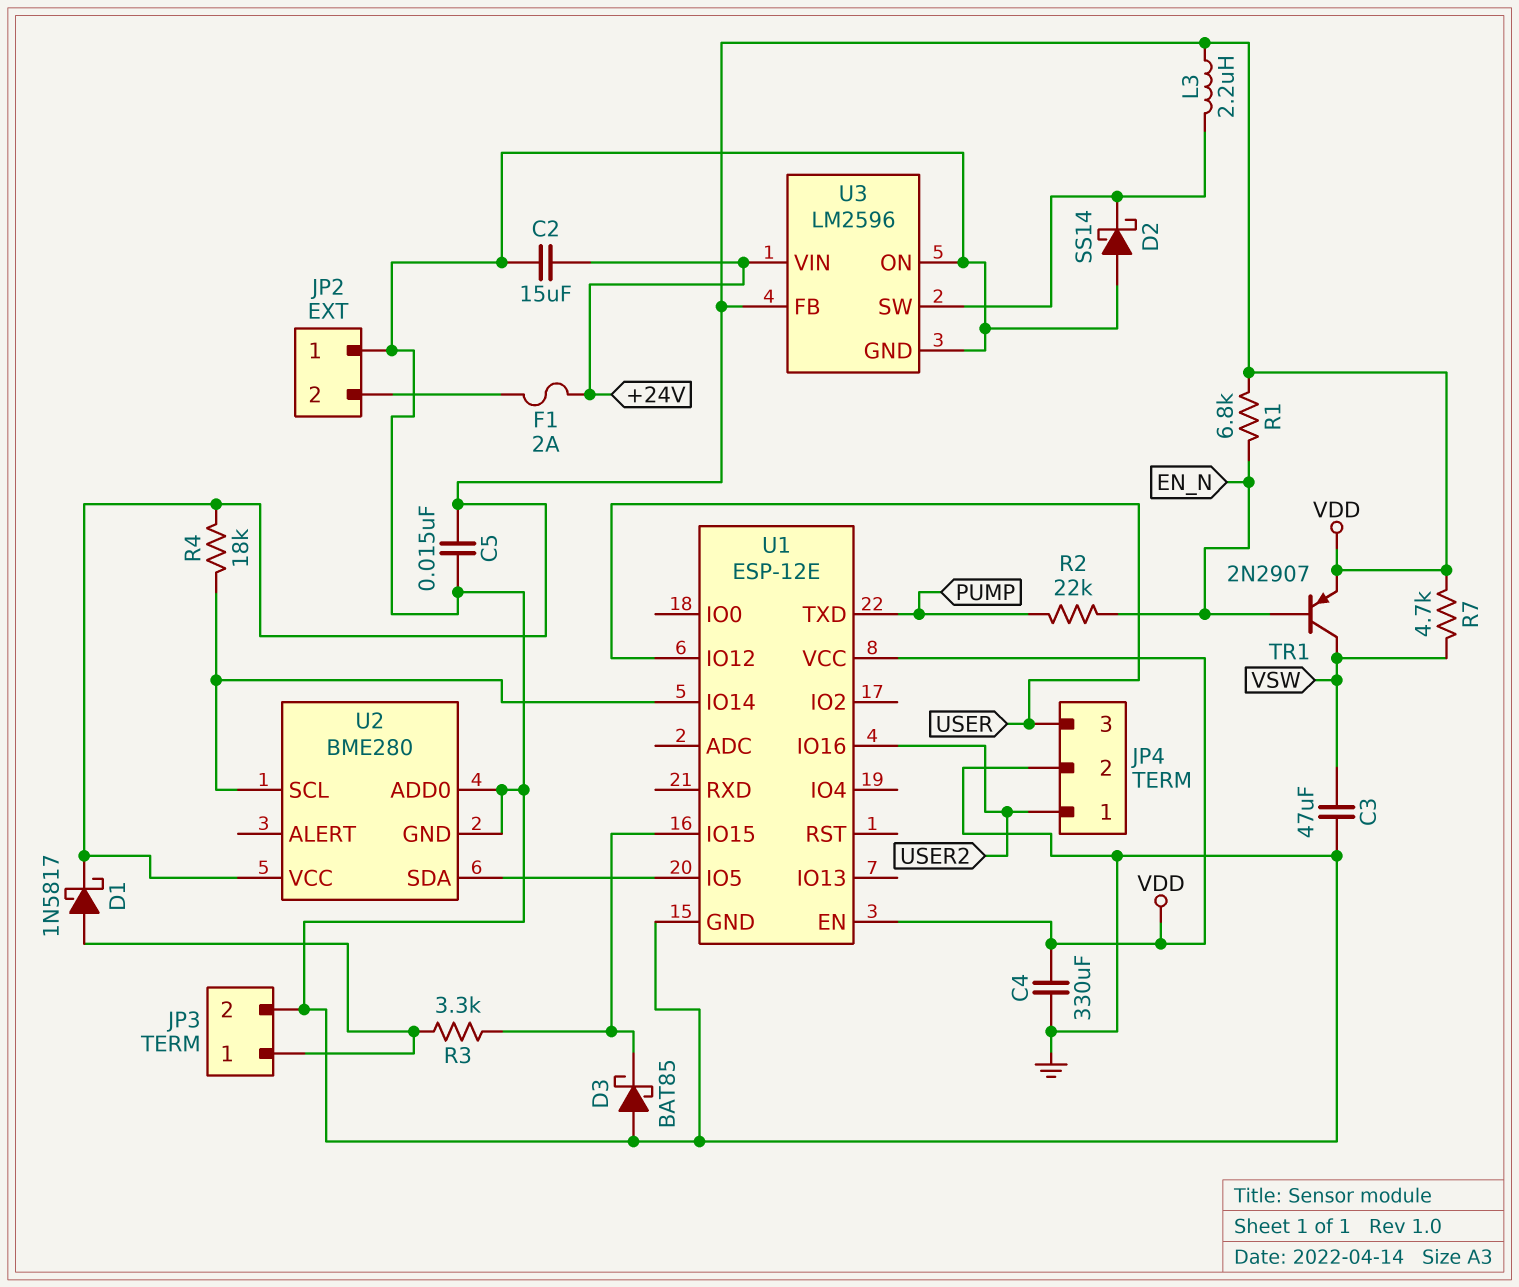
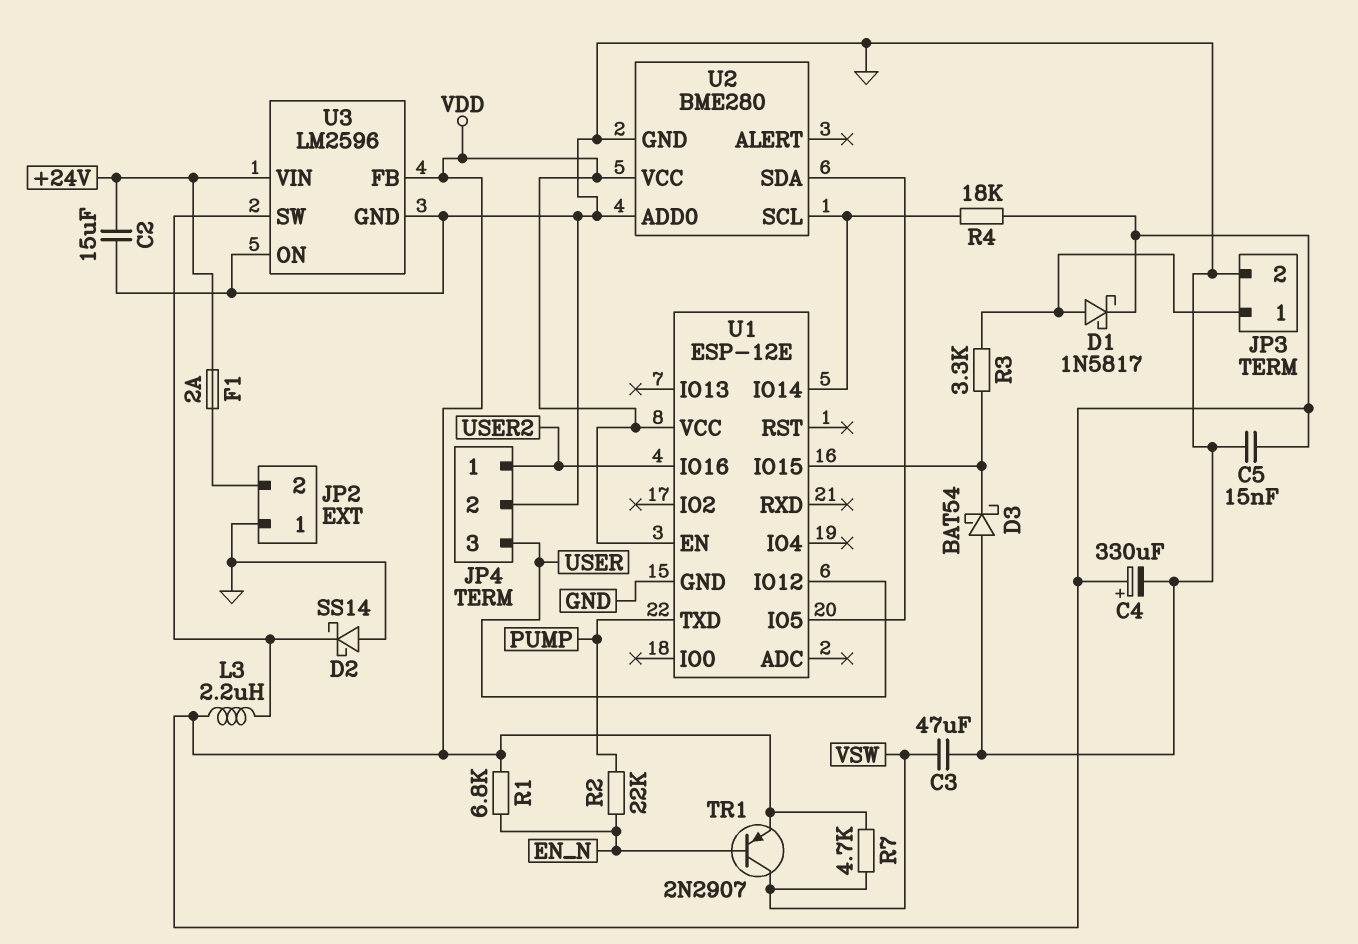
C4: 330uF (GND, VDD) -> 330uF (plus VDD, minus GND)
D3: schottky BAT85 (A GND, K U1/IO15) -> schottky BAT54 (A GND, K U1/IO15)

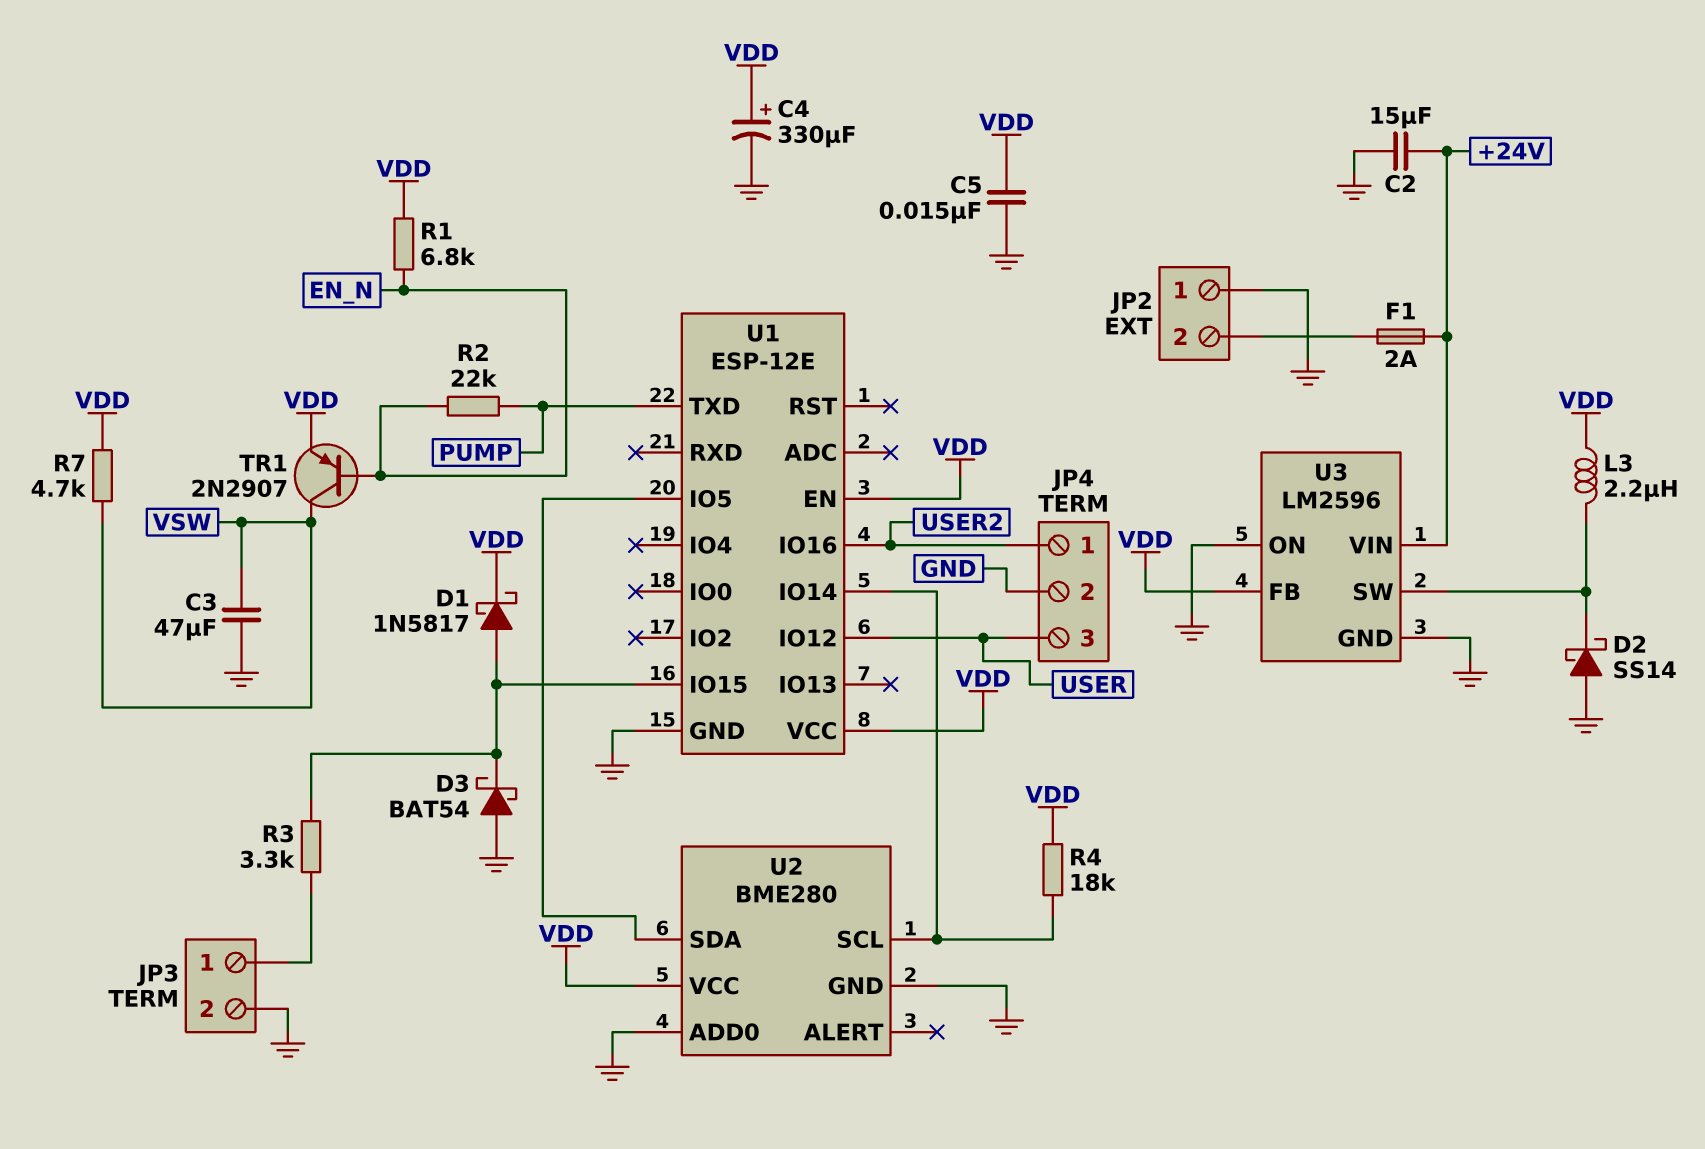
D1: schottky 1N5817 (A JP3/1, K VDD) -> schottky 1N5817 (A U1/IO15, K VDD)

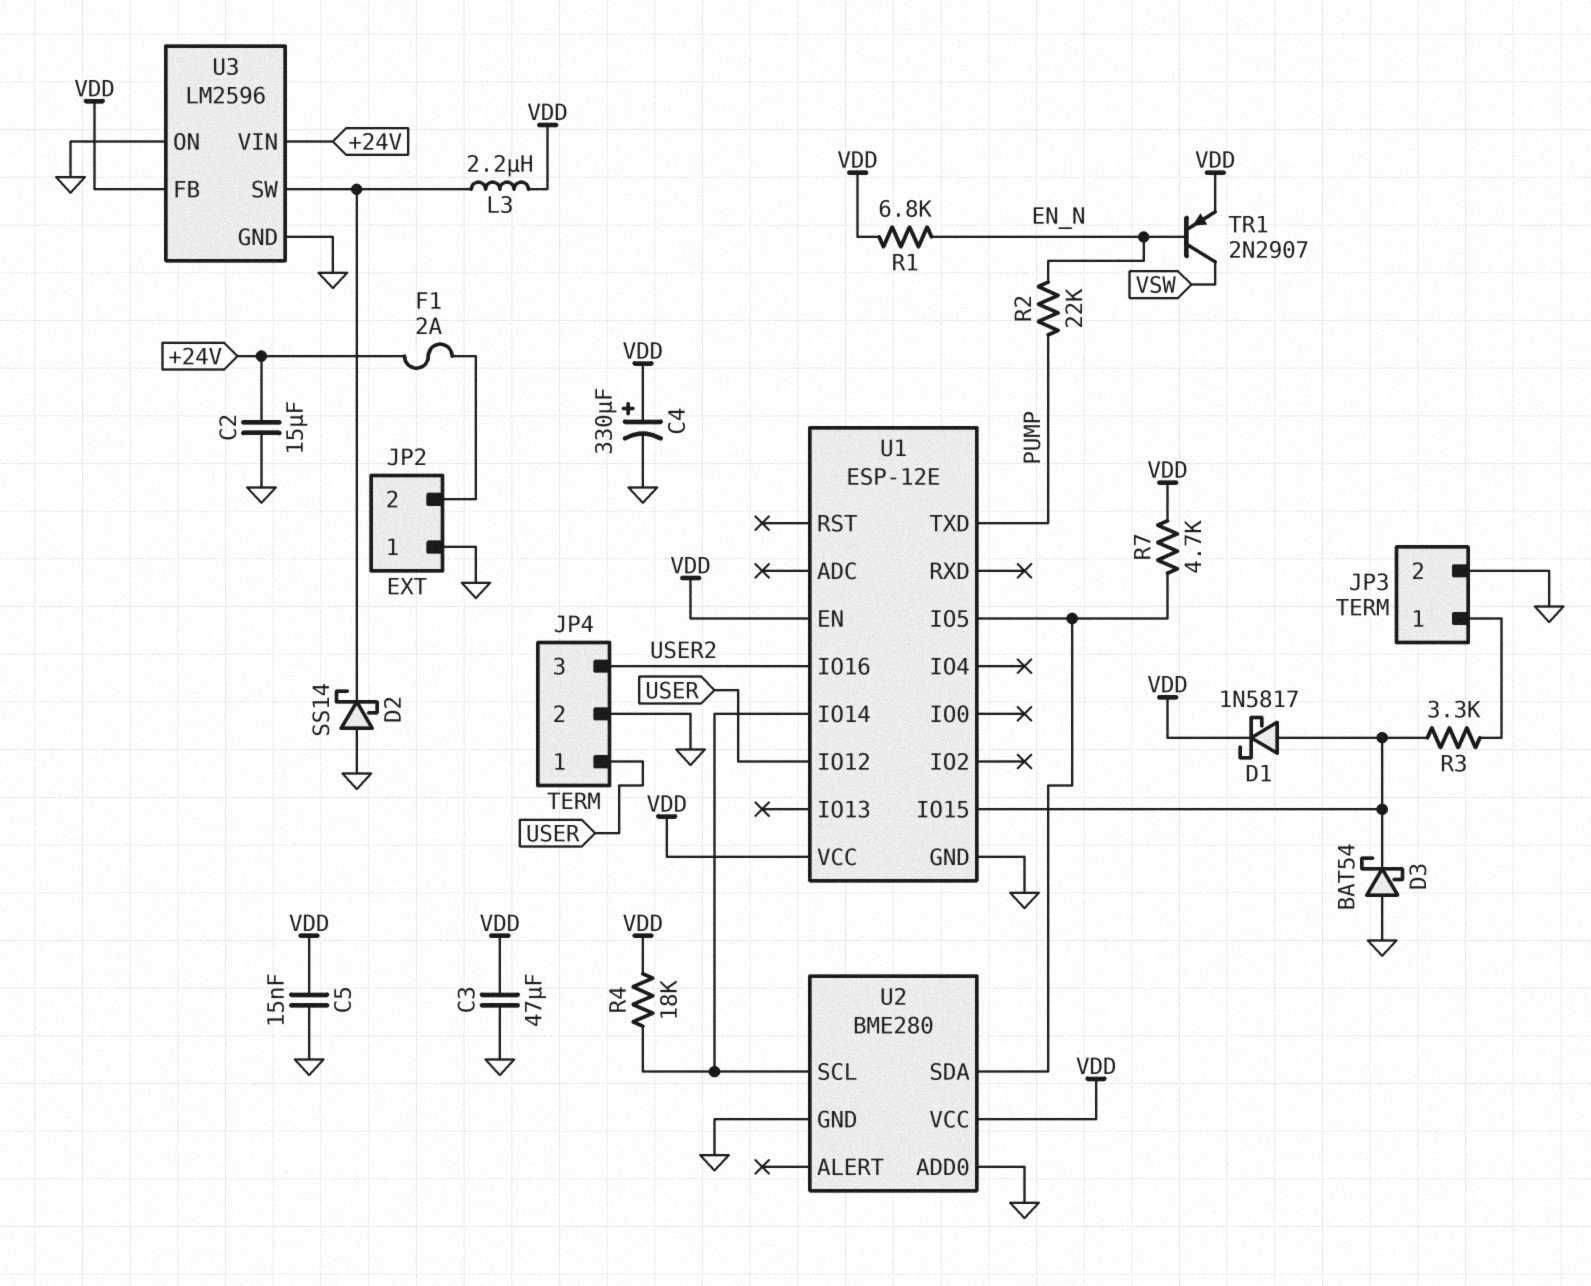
C3: 47uF (GND, VSW) -> 47uF (GND, VDD)
JP4 pin 1: USER2 -> USER
JP4 pin 3: USER -> USER2
R7: 4.7k (VDD, VSW) -> 4.7k (U1/IO5, VDD)

